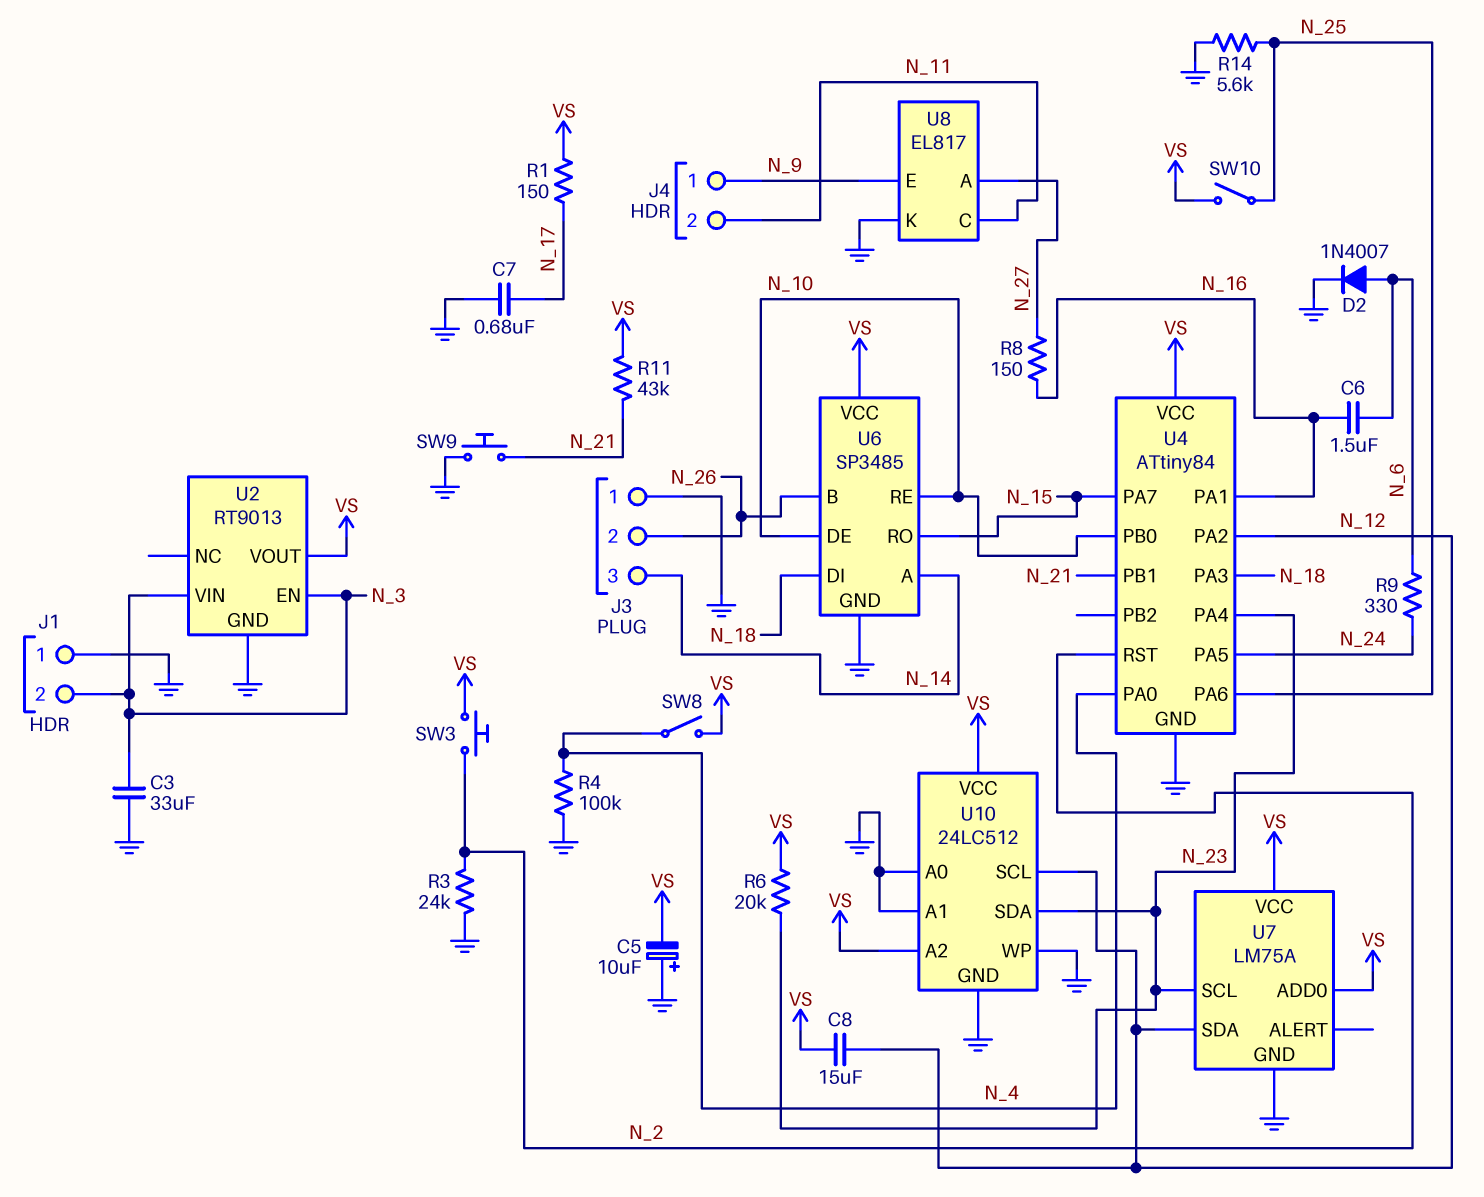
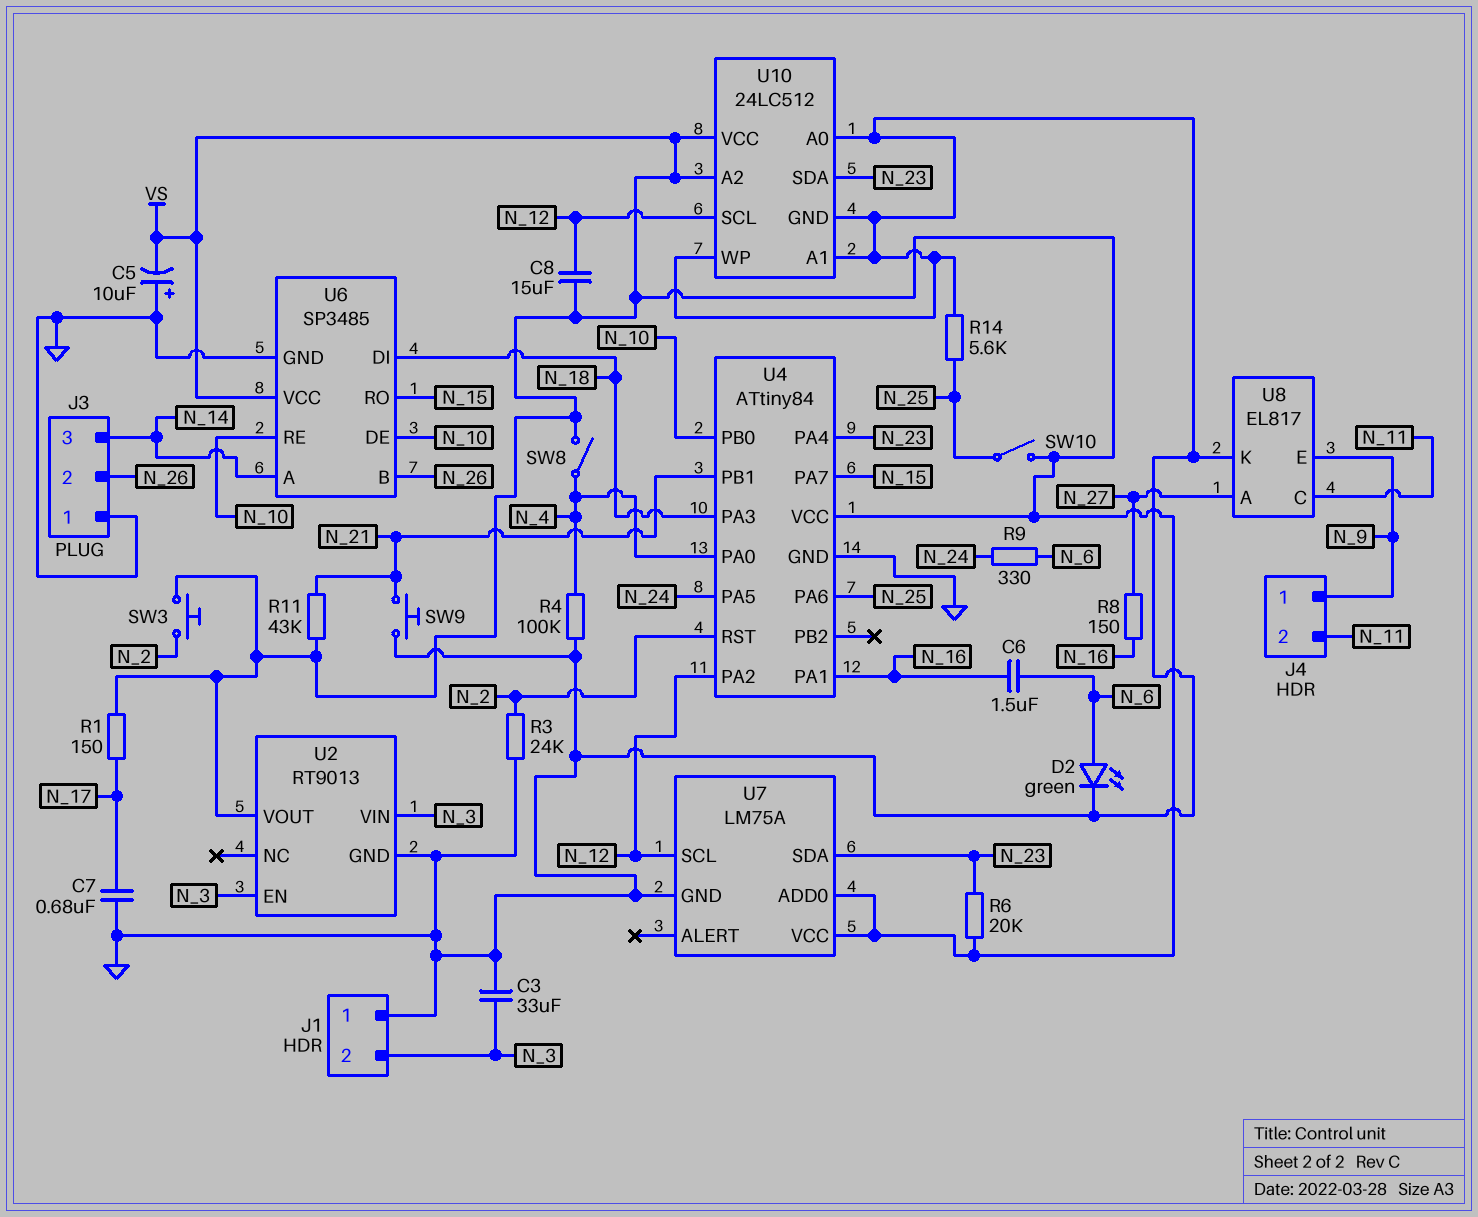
D2: diode 1N4007 (A N_6, K GND) -> LED green (A N_6, K GND)
U7 pin SCL: N_23 -> N_12
U7 pin SDA: N_12 -> N_23

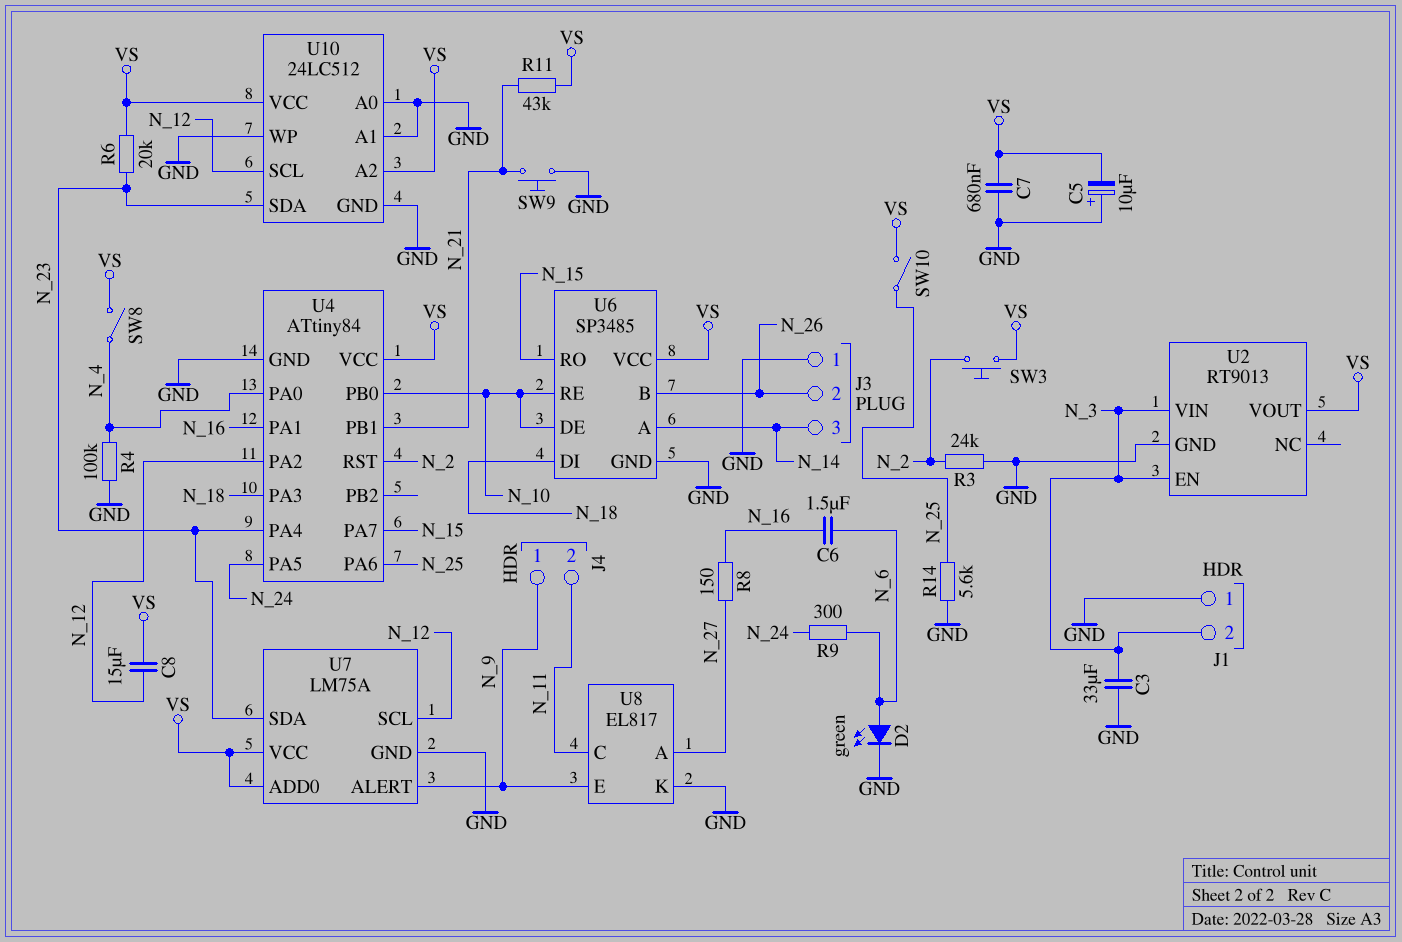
C7: 680nF (GND, N_17) -> 680nF (GND, VS)
R1: 150 (N_17, VS) -> none
R9: 330 (N_6, N_24) -> 300 (N_6, N_24)
U7 pin ALERT: none -> N_9

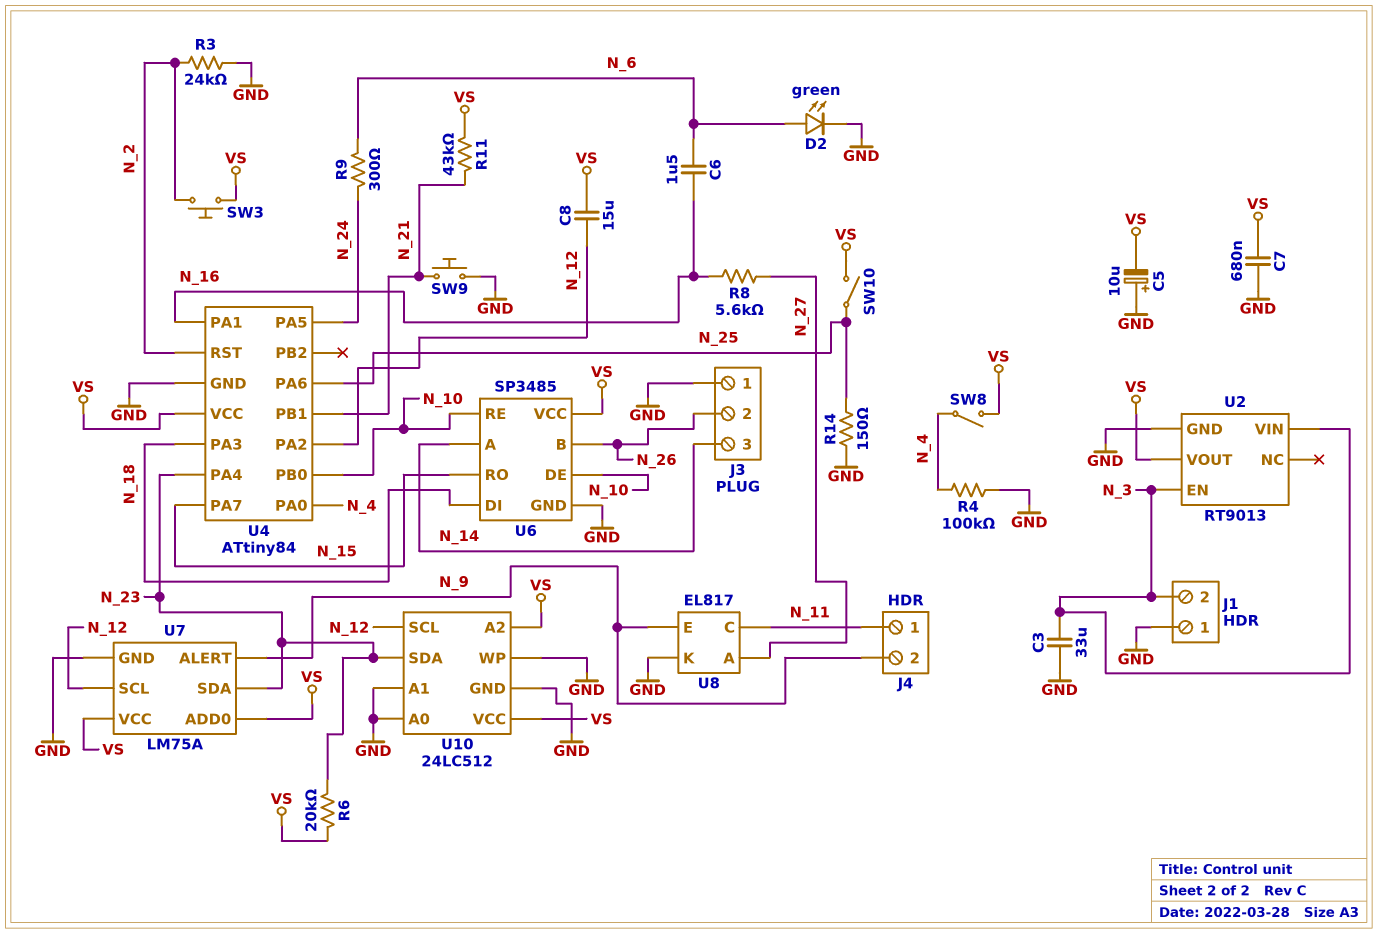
J4 pin 1: N_9 -> N_11
J4 pin 2: N_11 -> N_9
R8: 150 (N_16, N_27) -> 5.6k (N_16, N_27)
R14: 5.6k (GND, N_25) -> 150 (GND, N_25)

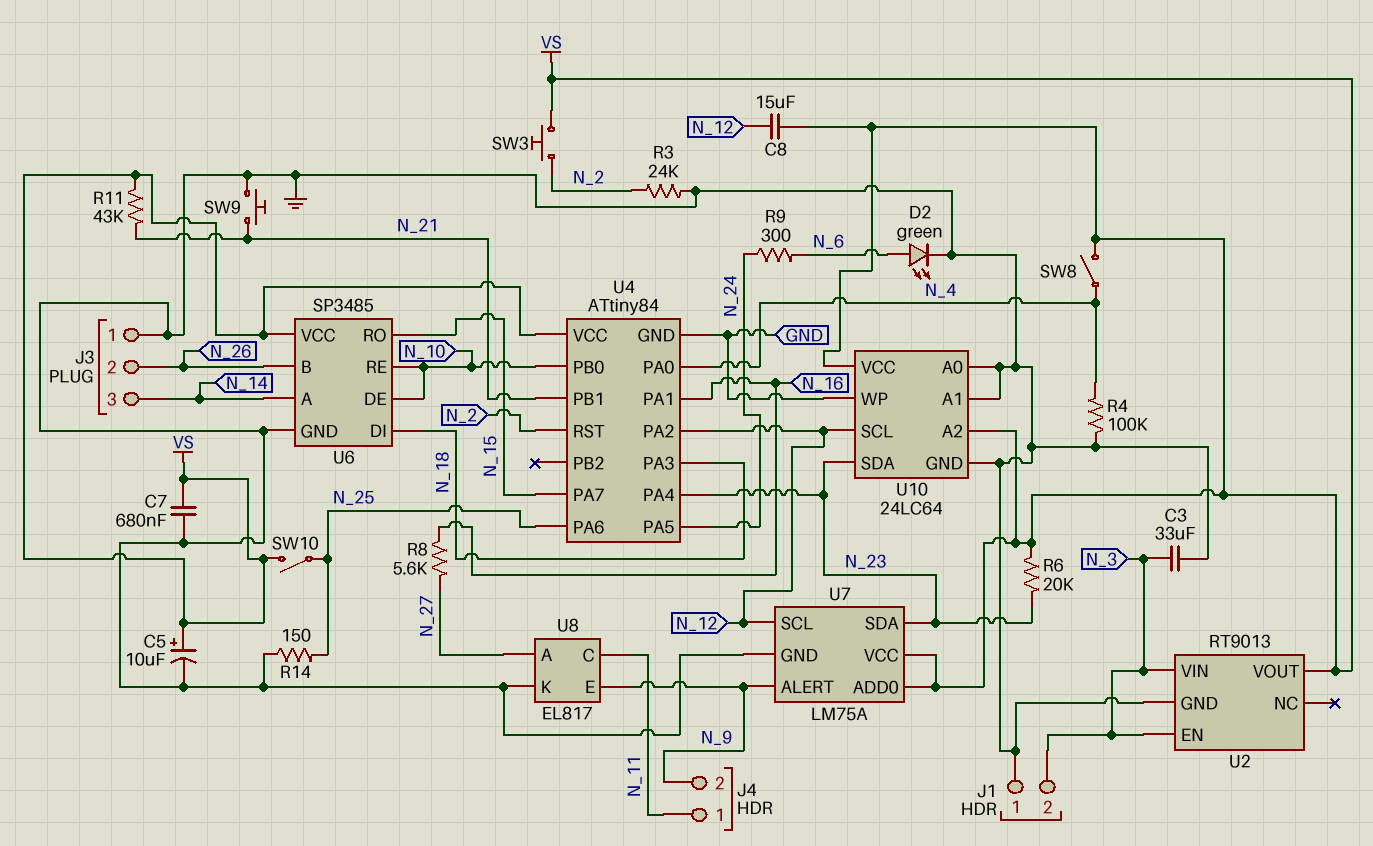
C5: 10uF (plus GND, minus VS) -> 10uF (plus VS, minus GND)
C6: 1.5uF (N_6, N_16) -> none
U10: 24LC512 -> 24LC64

